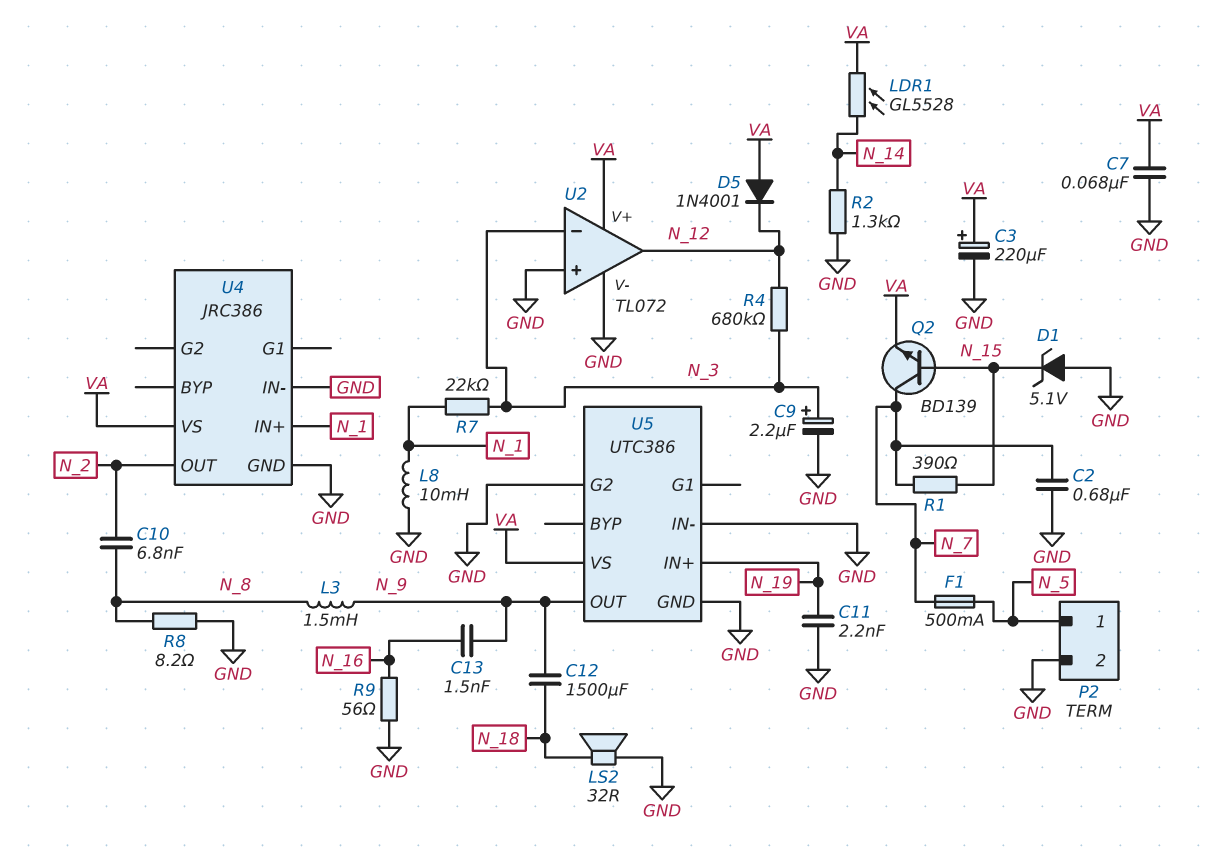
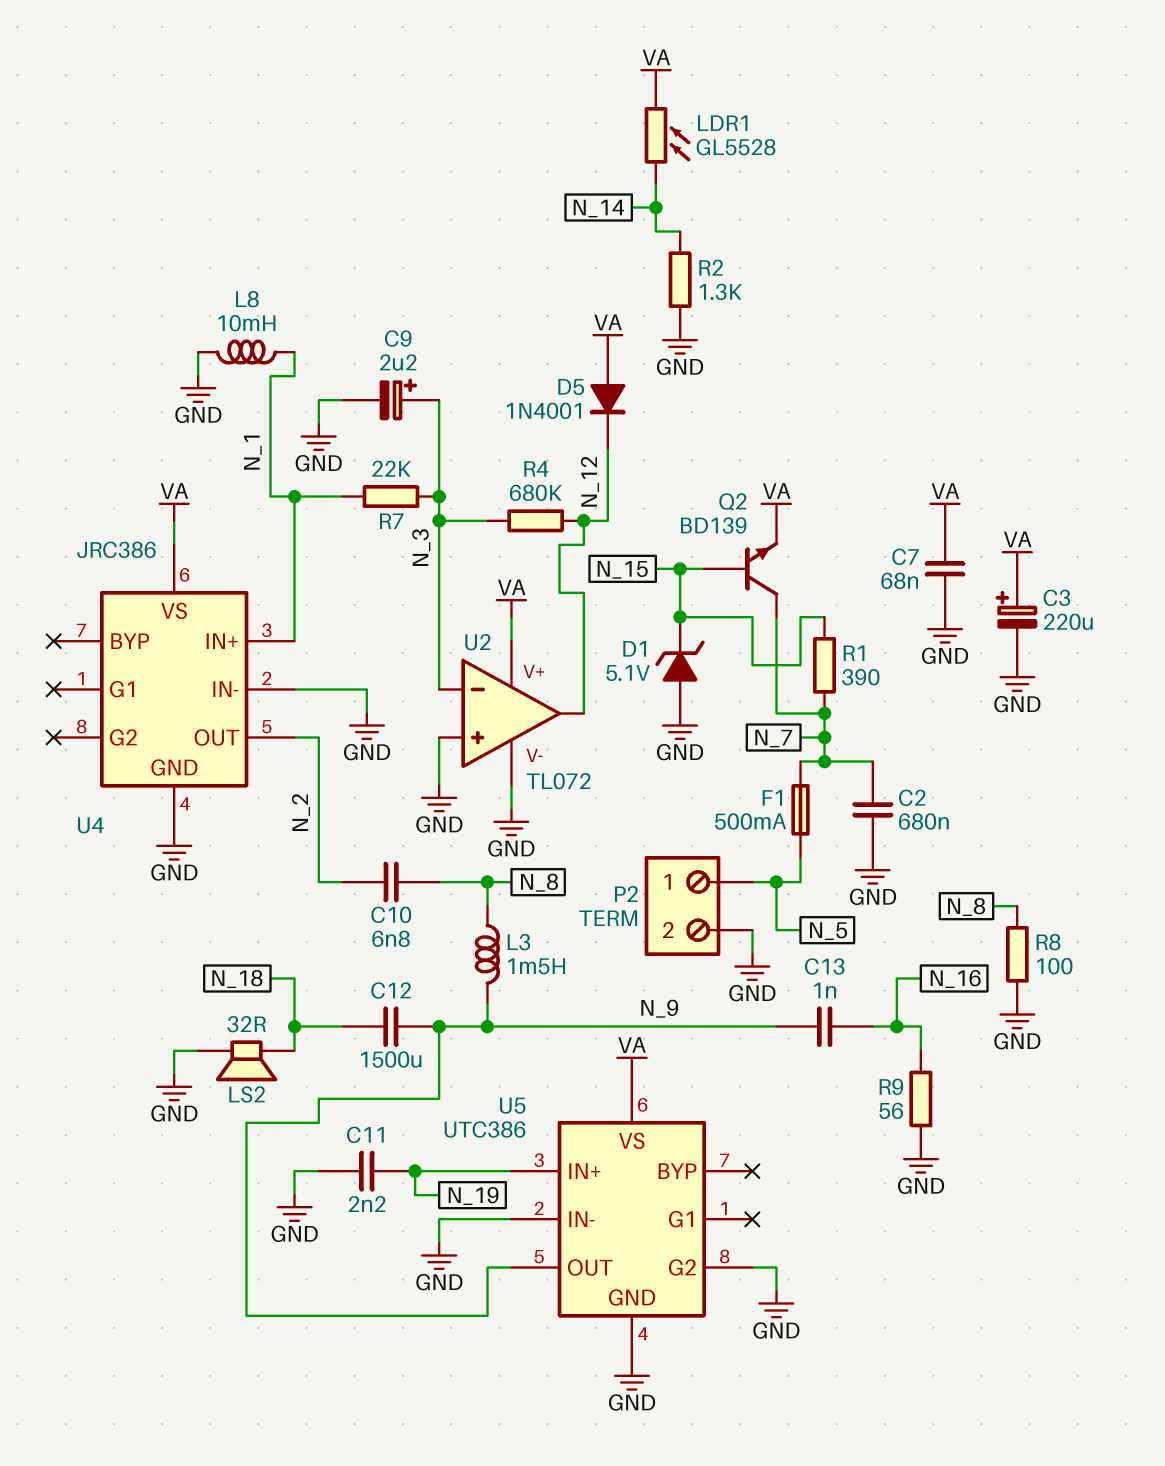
C13: 1.5nF (N_9, N_16) -> 1nF (N_9, N_16)
R8: 8.2 (GND, N_8) -> 100 (GND, N_8)

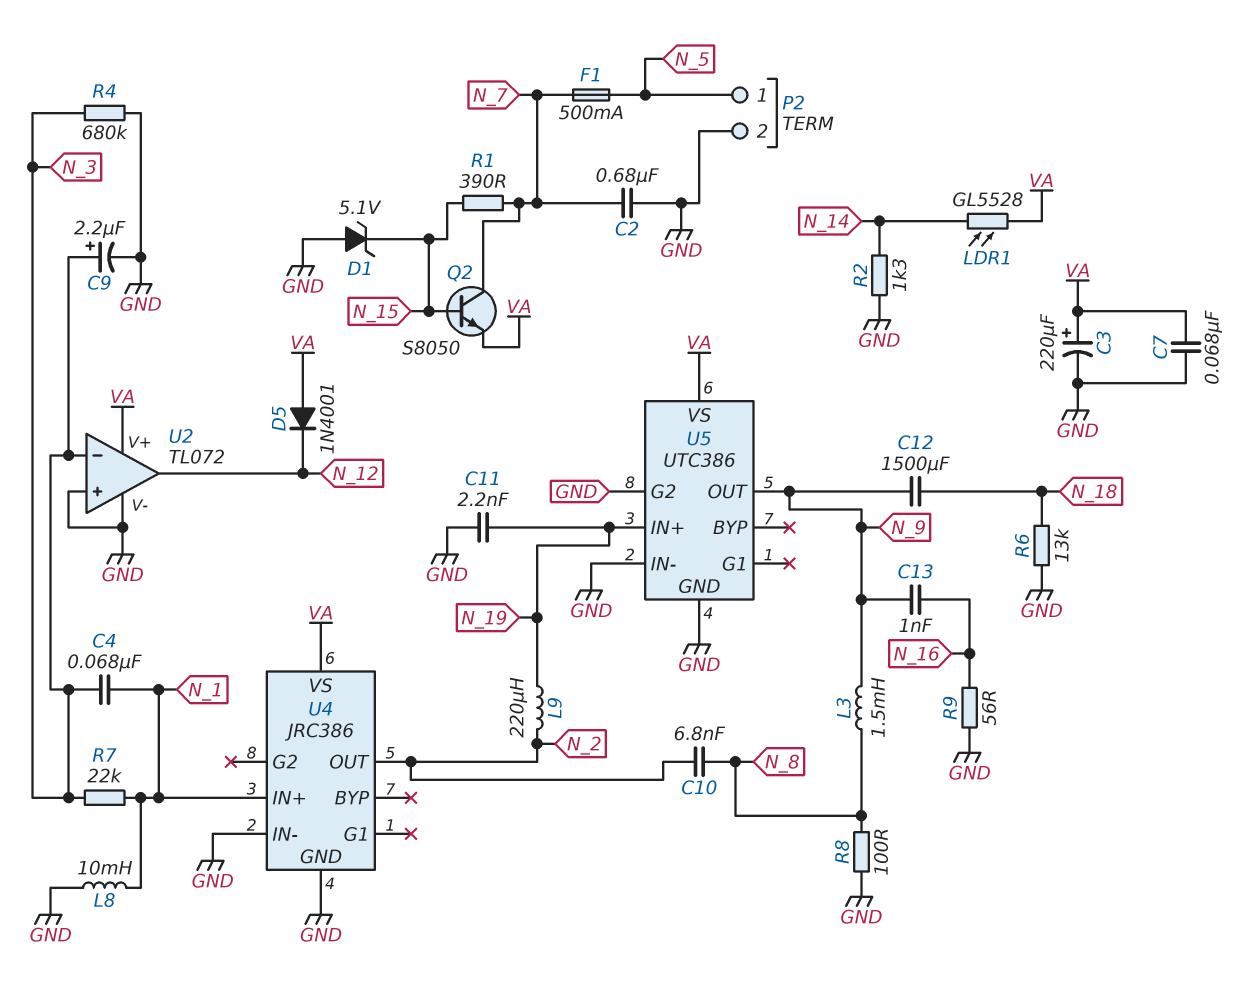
C4: none -> 68nF (N_1, N_3)
L9: none -> 220uH (N_2, N_19)
LS2: speaker 32R (GND, N_18) -> none
Q2: NPN BD139 (B N_15, C N_7, E VA) -> NPN S8050 (B N_15, C N_7, E VA)
R4: 680k (N_3, N_12) -> 680k (GND, N_3)
R6: none -> 13k (GND, N_18)

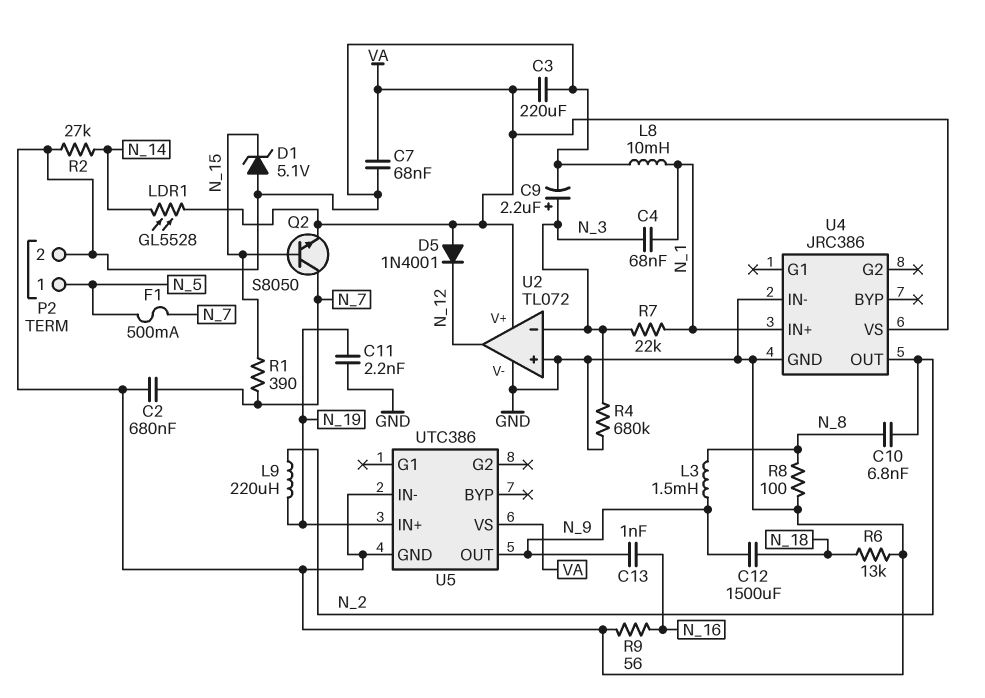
C3: 220uF (plus VA, minus GND) -> 220uF (GND, VA)
R2: 1.3k (GND, N_14) -> 27k (GND, N_14)
U5 pin G2: GND -> none

